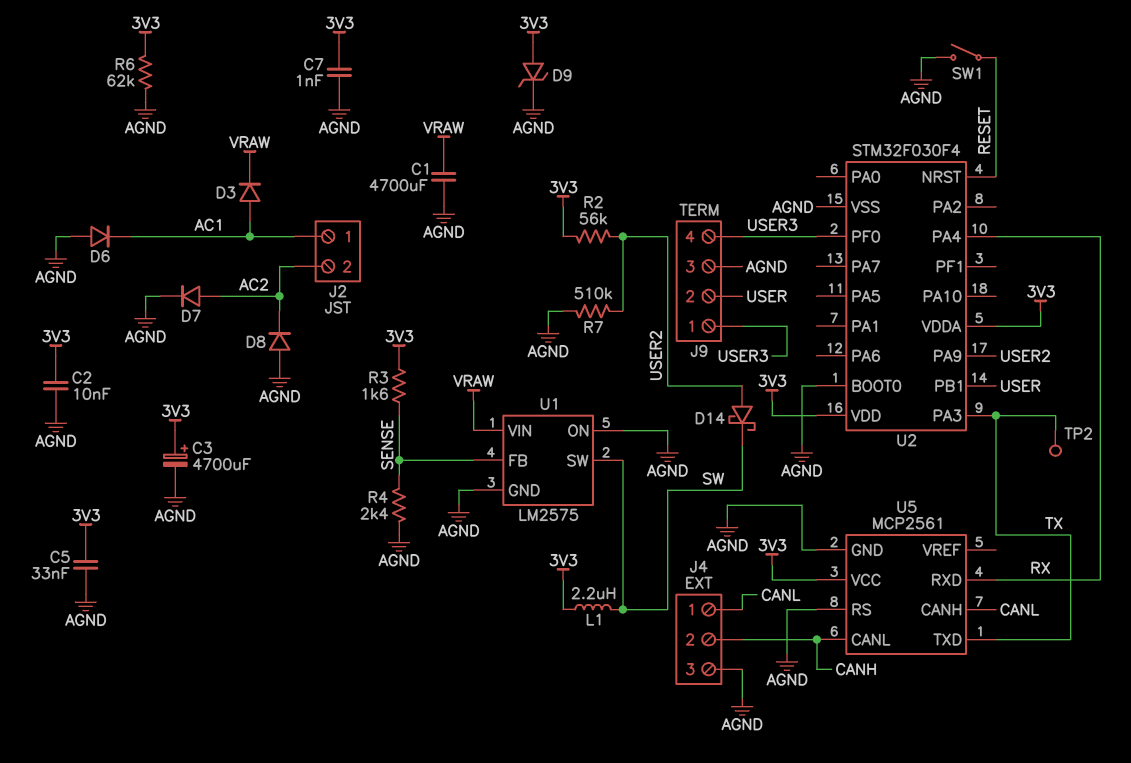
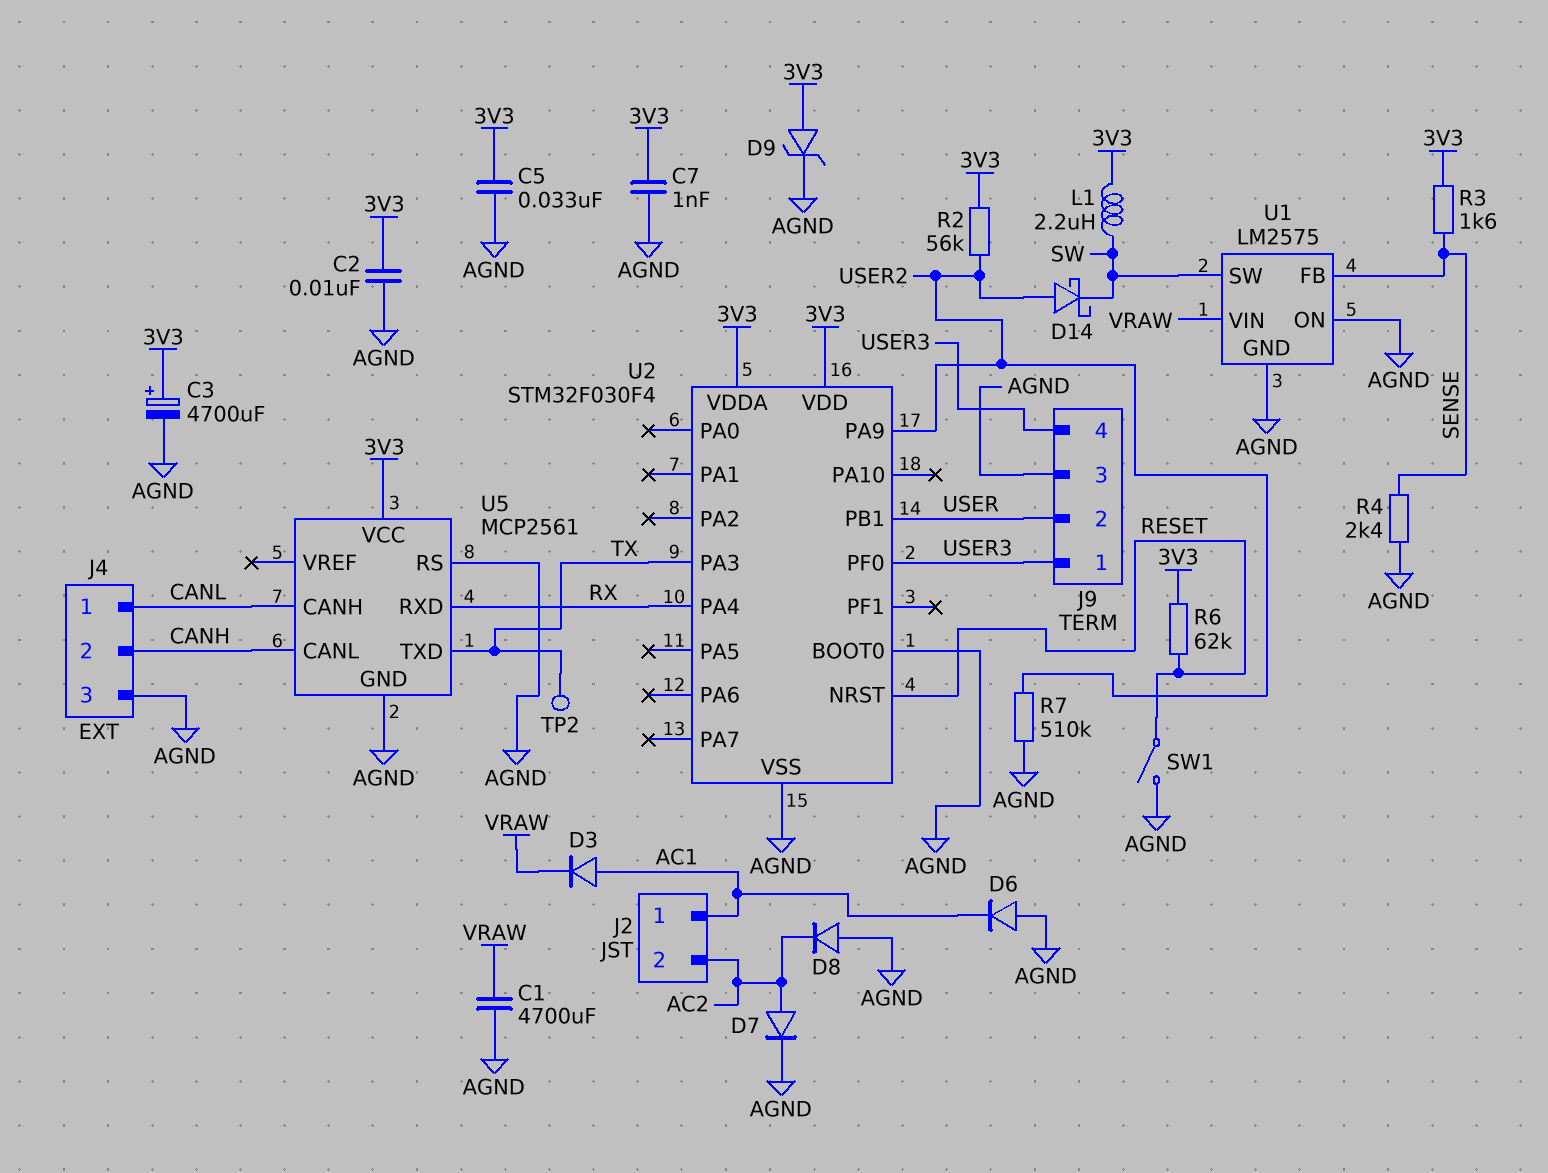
R6: 62k (3V3, AGND) -> 62k (3V3, RESET)

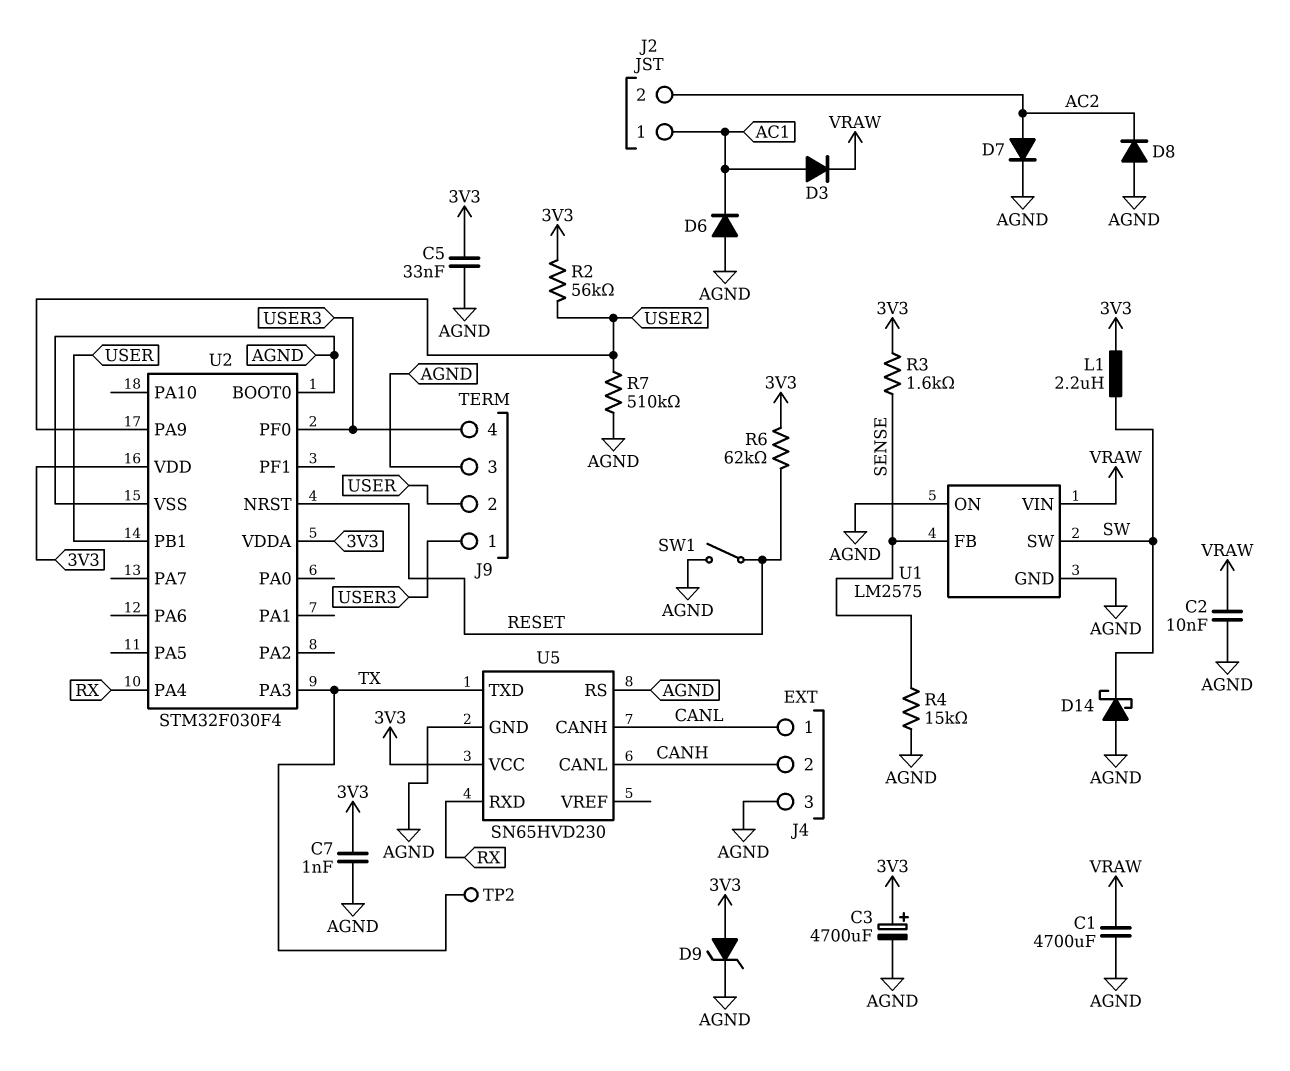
C2: 10nF (3V3, AGND) -> 10nF (AGND, VRAW)
D14: schottky (A USER2, K SW) -> schottky (A AGND, K SW)
R4: 2.4k (AGND, SENSE) -> 15k (AGND, SENSE)
U5: MCP2561 -> SN65HVD230

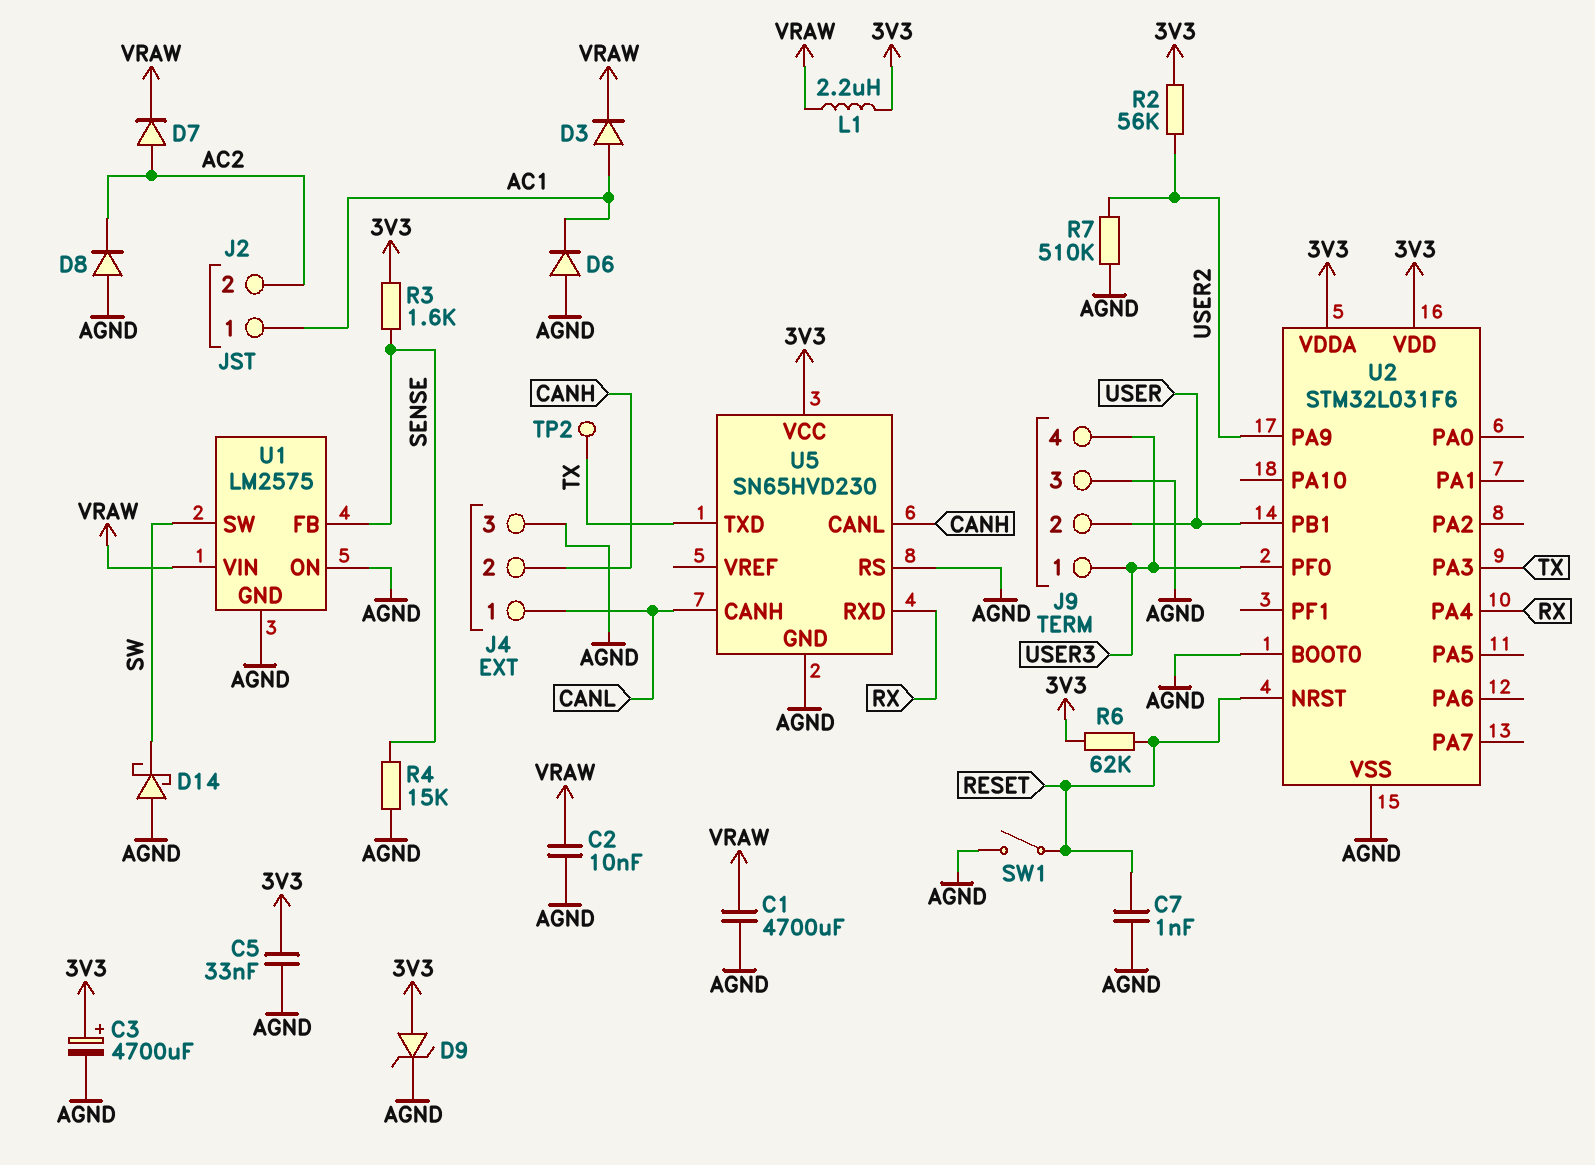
C7: 1nF (3V3, AGND) -> 1nF (AGND, RESET)
D7: diode (A AC2, K AGND) -> diode (A AC2, K VRAW)
L1: 2.2uH (3V3, SW) -> 2.2uH (3V3, VRAW)
U2: STM32F030F4 -> STM32L031F6

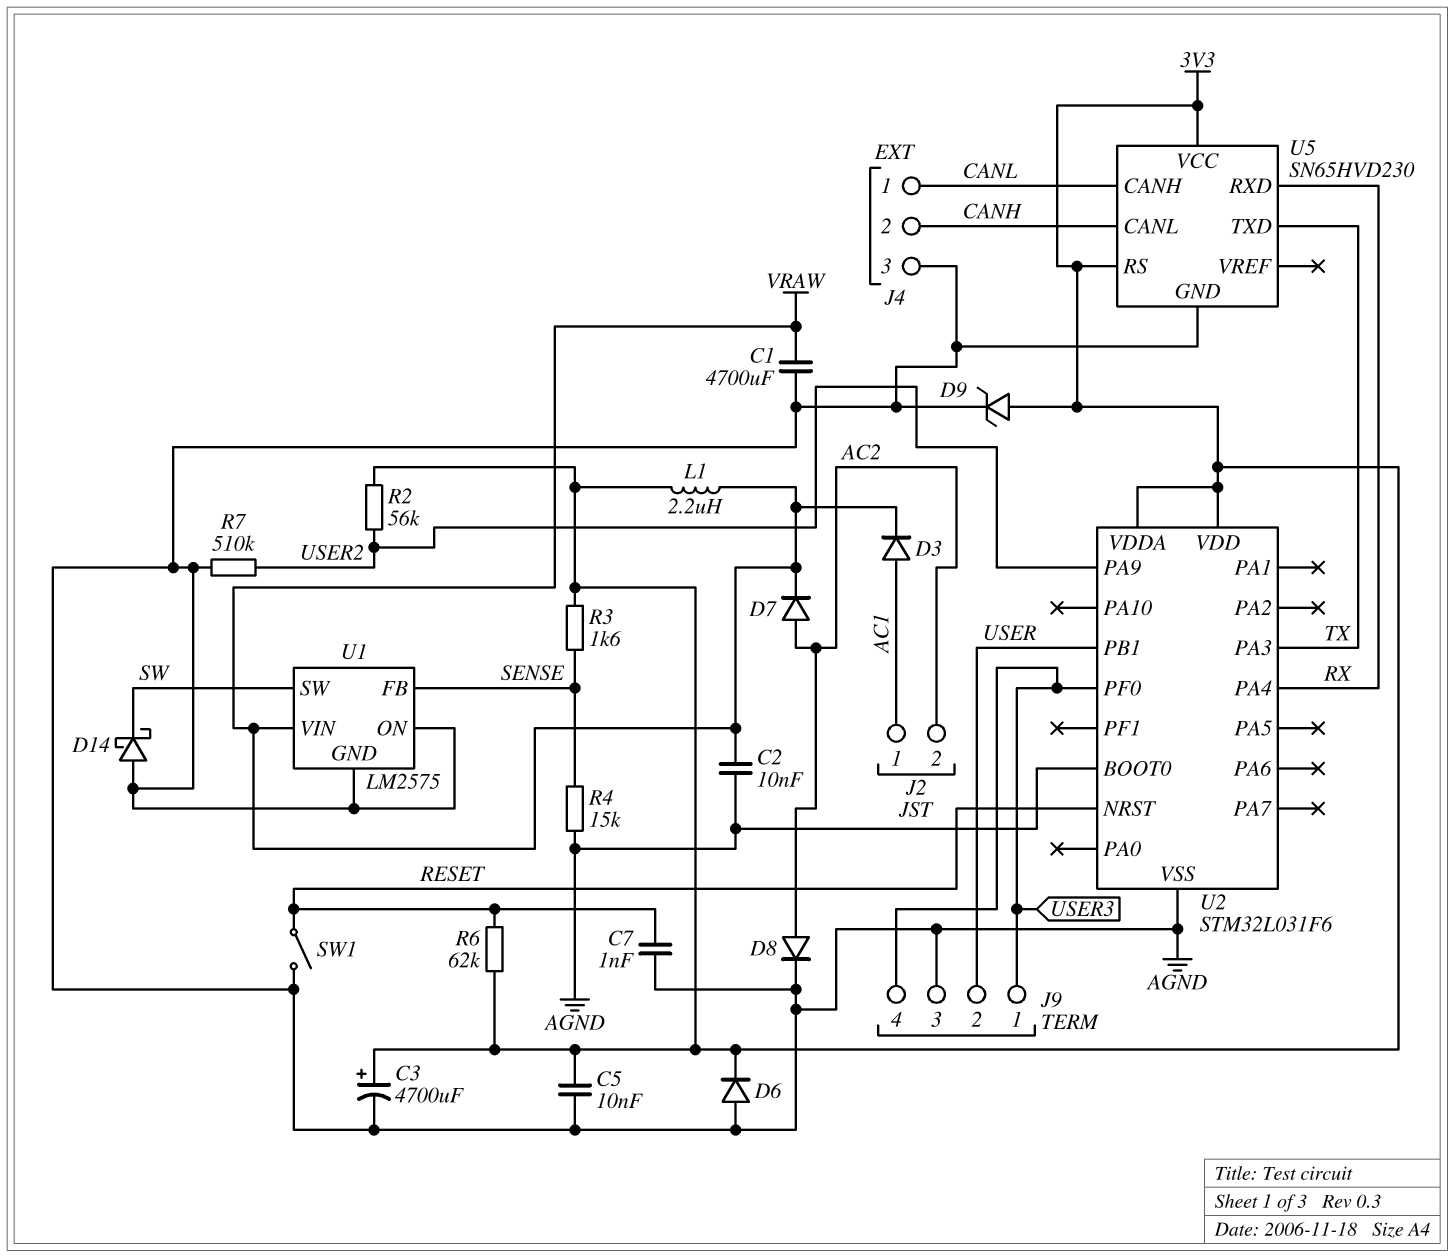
C5: 33nF (3V3, AGND) -> 10nF (3V3, AGND)
D6: diode (A AGND, K AC1) -> diode (A AGND, K 3V3)
D8: diode (A AGND, K AC2) -> diode (A AC2, K AGND)
TP2: test point (TX) -> none
U5 pin RS: AGND -> 3V3

